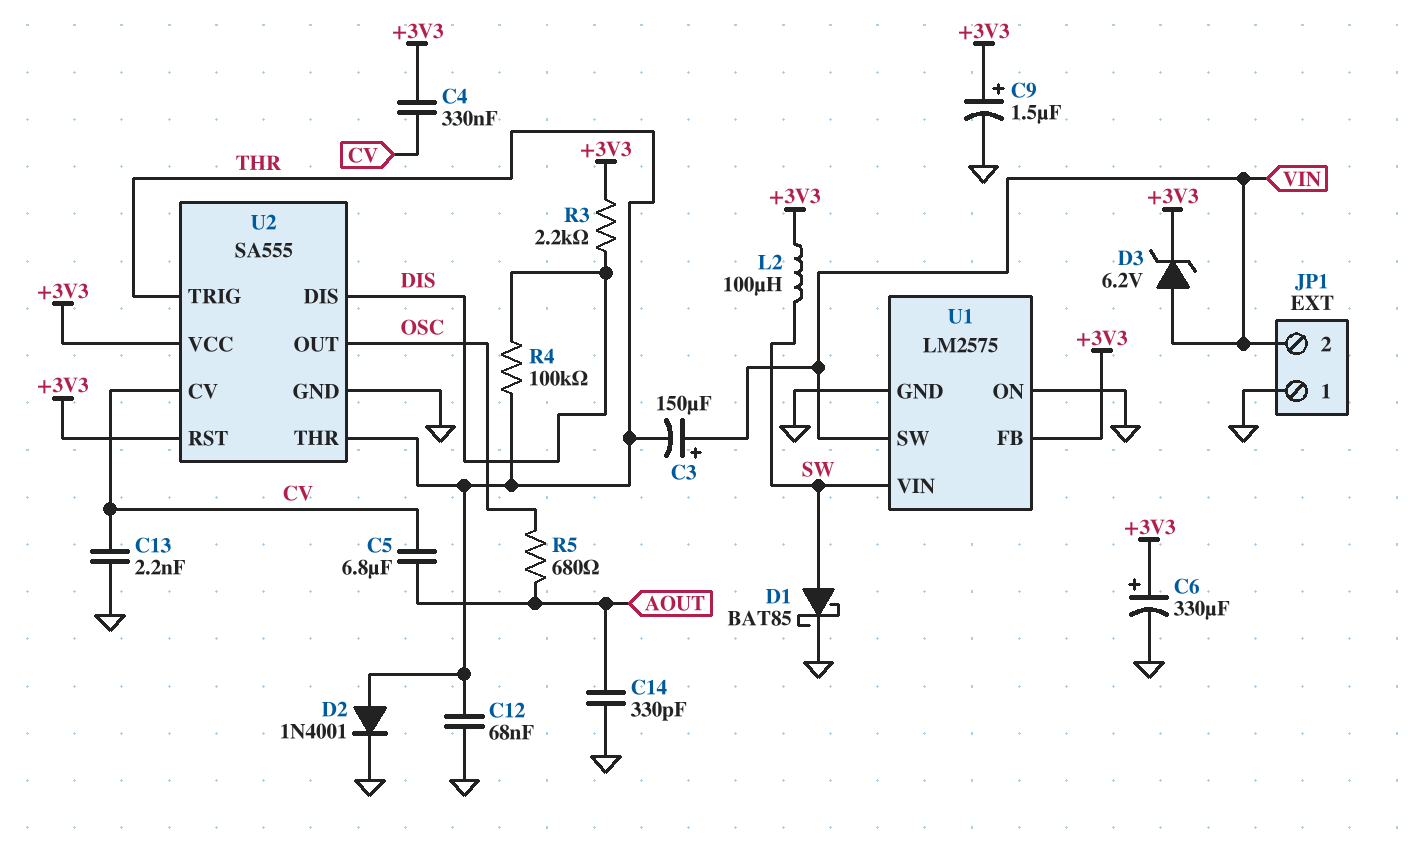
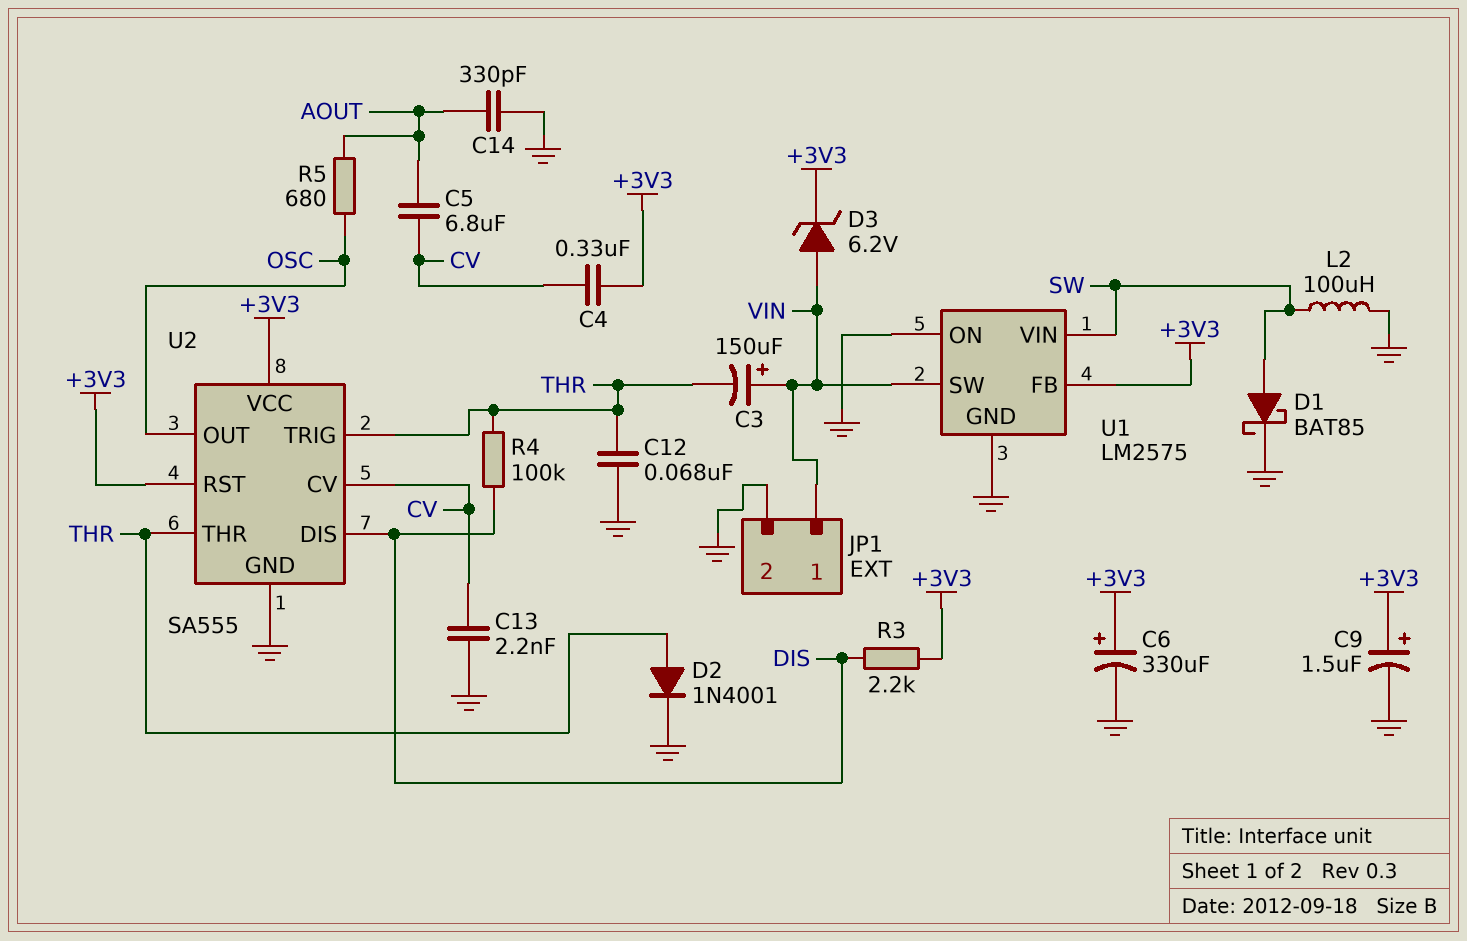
JP1 pin 1: GND -> VIN
JP1 pin 2: VIN -> GND
L2: 100uH (+3V3, SW) -> 100uH (GND, SW)

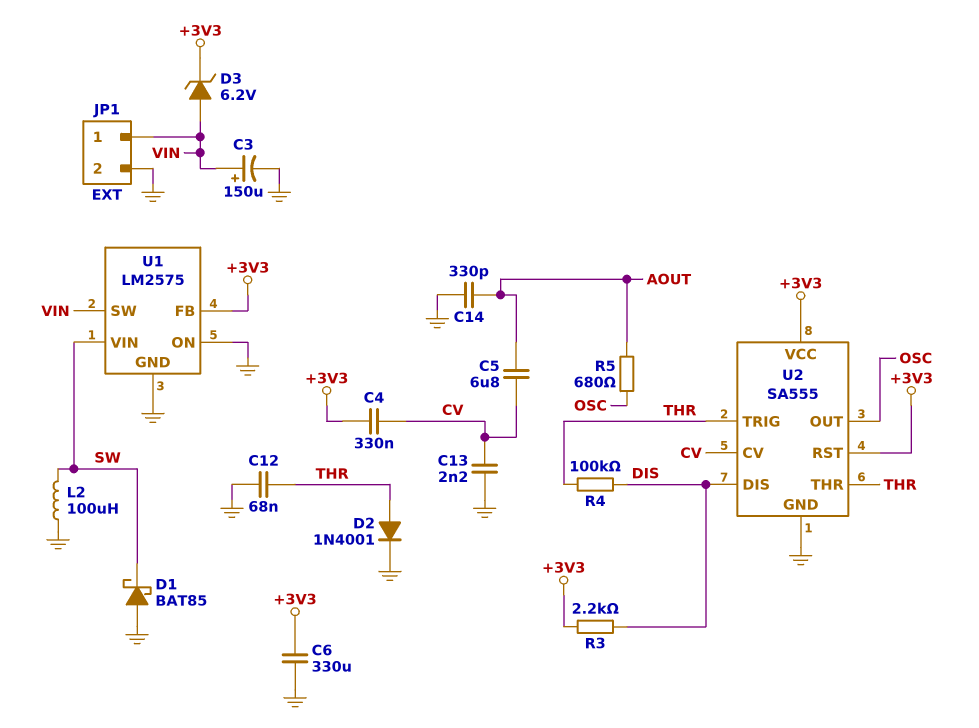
C3: 150uF (plus VIN, minus THR) -> 150uF (plus VIN, minus GND)
C6: 330uF (plus +3V3, minus GND) -> 330uF (+3V3, GND)
C9: 1.5uF (plus +3V3, minus GND) -> none
D1: schottky BAT85 (A SW, K GND) -> schottky BAT85 (A GND, K SW)

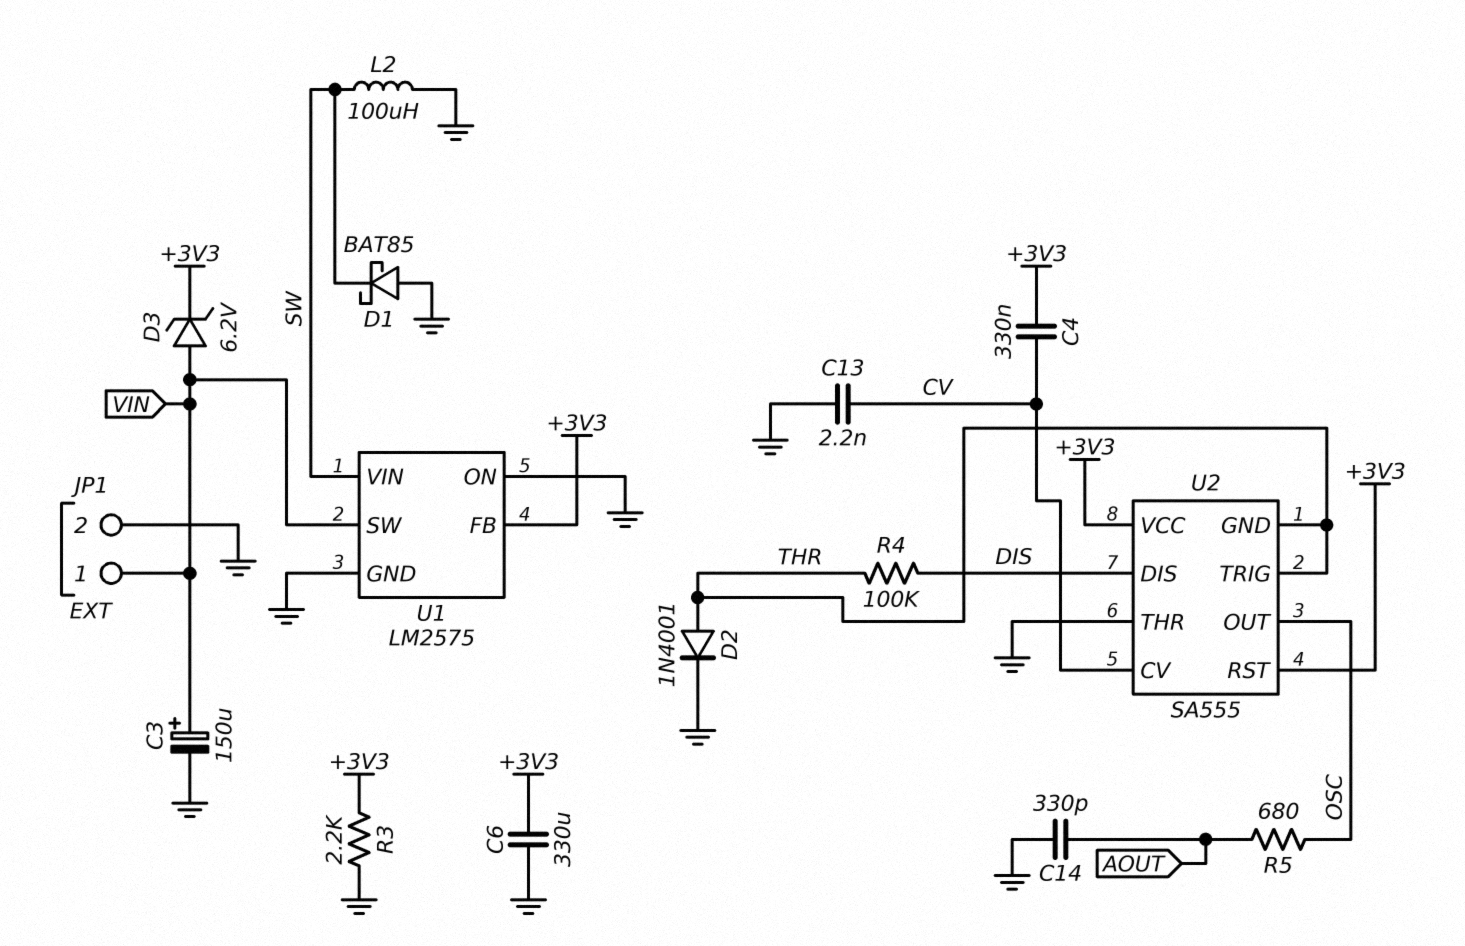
C5: 6.8uF (AOUT, CV) -> none
C12: 68nF (GND, THR) -> none
R3: 2.2k (+3V3, DIS) -> 2.2k (+3V3, GND)
U2 pin GND: GND -> THR
U2 pin THR: THR -> GND

